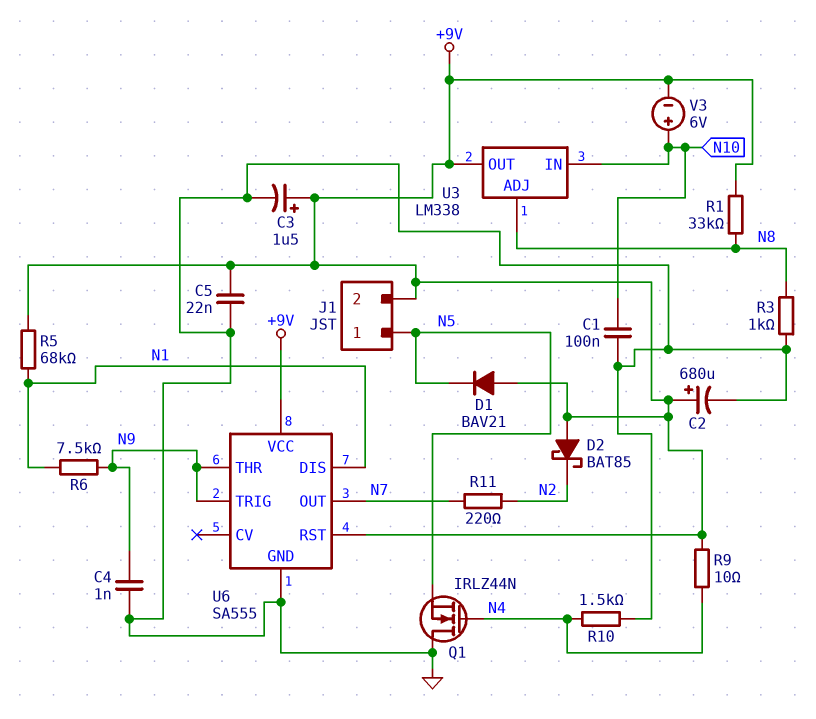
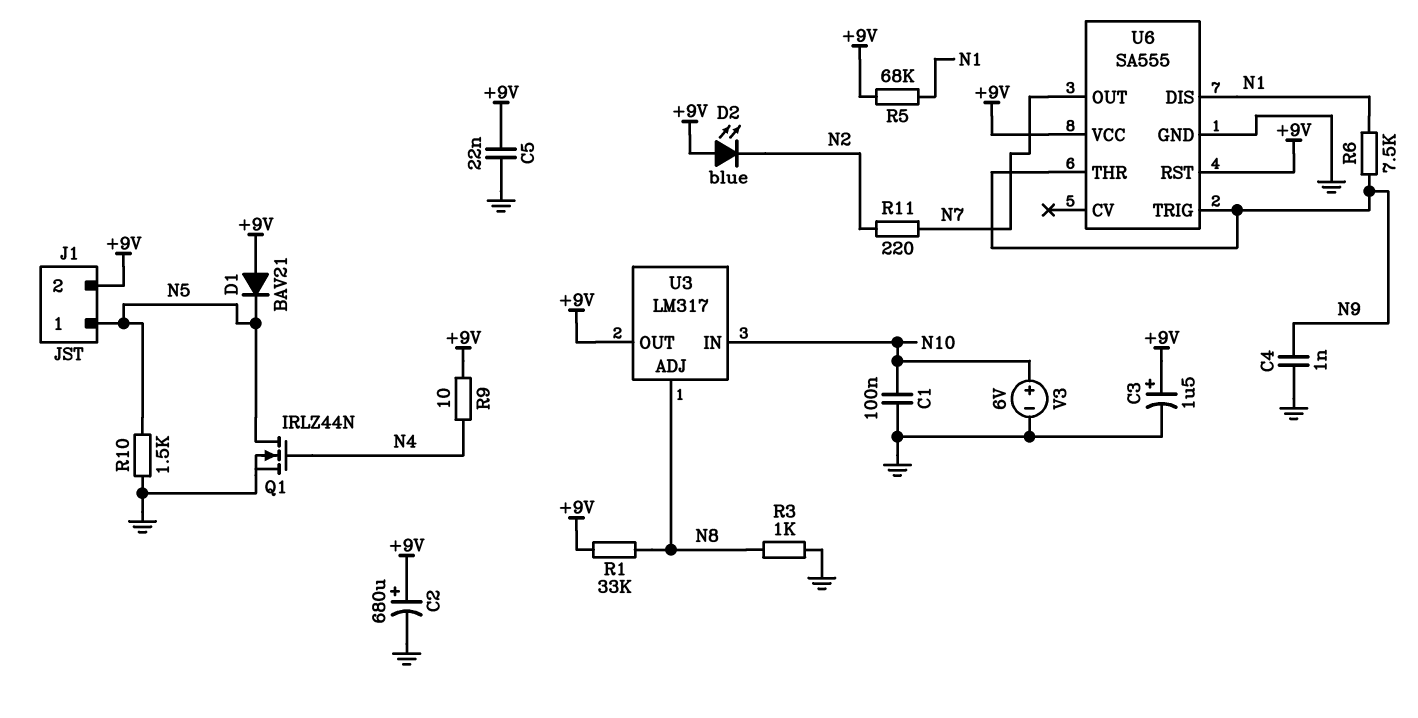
D2: schottky BAT85 (A +9V, K N2) -> LED blue (A +9V, K N2)
Q1: NMOS IRLZ44N (G N4, D GND, S N5) -> NMOS IRLZ44N (G N4, D N5, S GND)
R10: 1.5k (GND, N4) -> 1.5k (GND, N5)
U3: LM338 -> LM317
V3: 6V (plus N10, minus +9V) -> 6V (plus N10, minus GND)

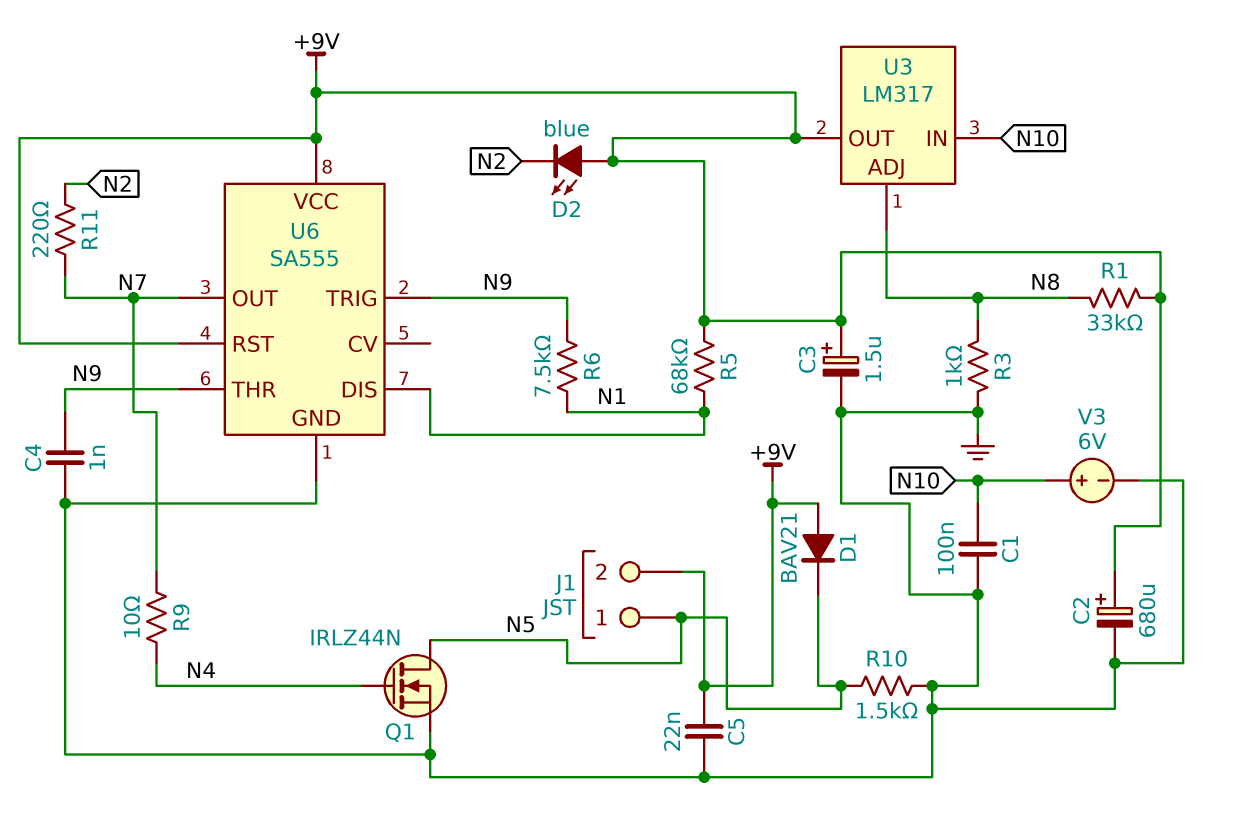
R9: 10 (+9V, N4) -> 10 (N4, N7)

